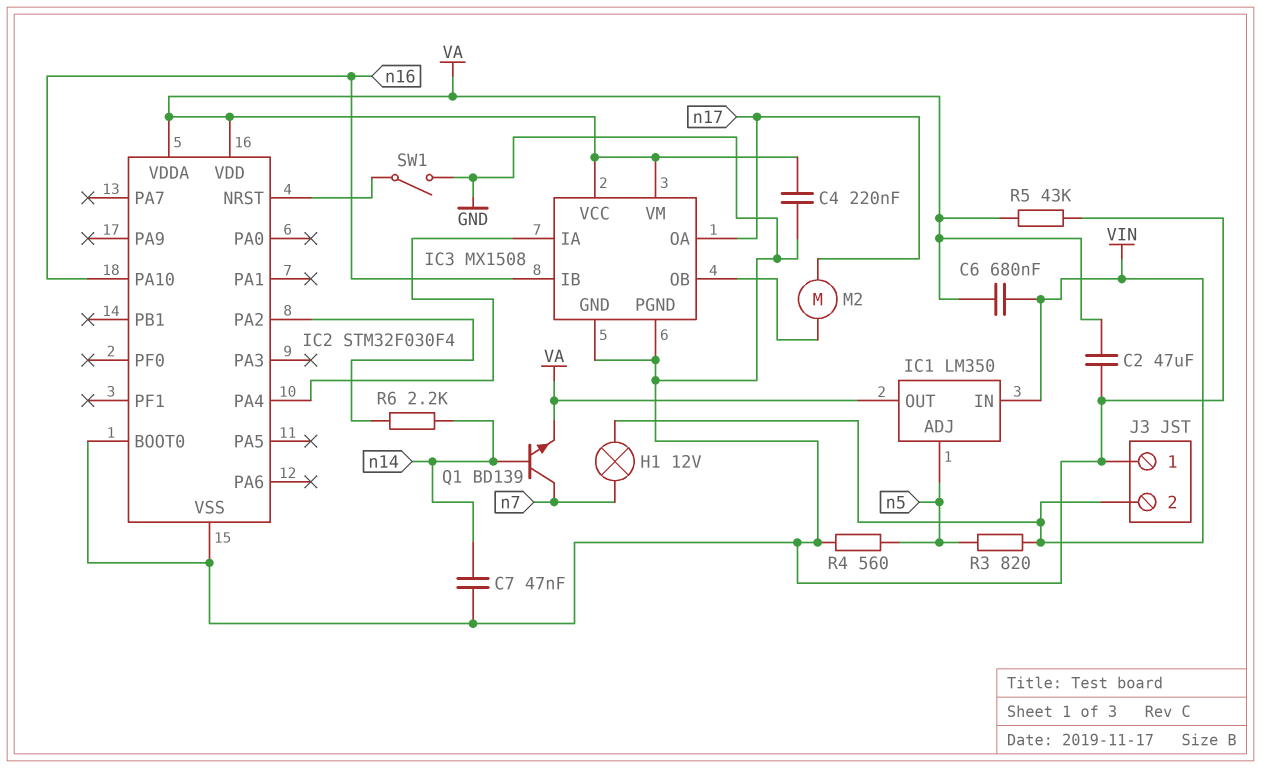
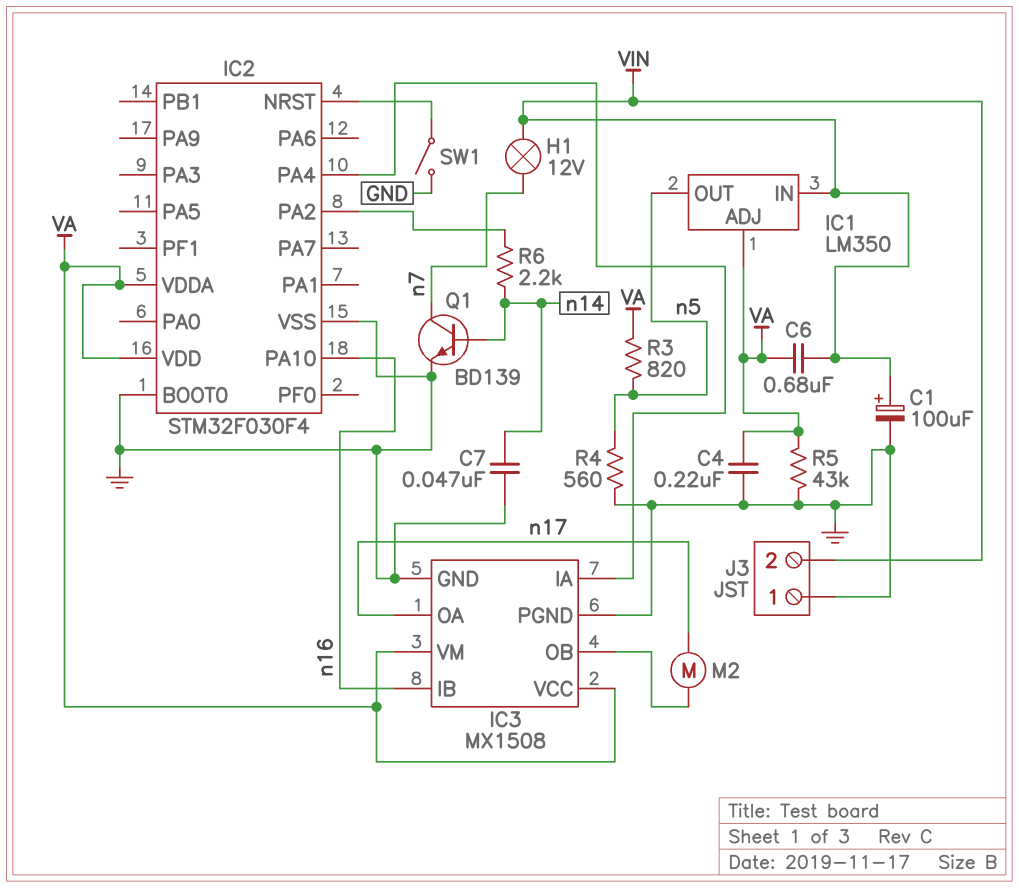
C1: none -> 100uF (plus VIN, minus GND)
C2: 47uF (GND, VA) -> none
IC1 pin ADJ: n5 -> VA
IC1 pin OUT: VA -> n5
Q1: NPN BD139 (B n14, C n7, E VA) -> NPN BD139 (B n14, C n7, E GND)
R3: 820 (VIN, n5) -> 820 (VA, n5)

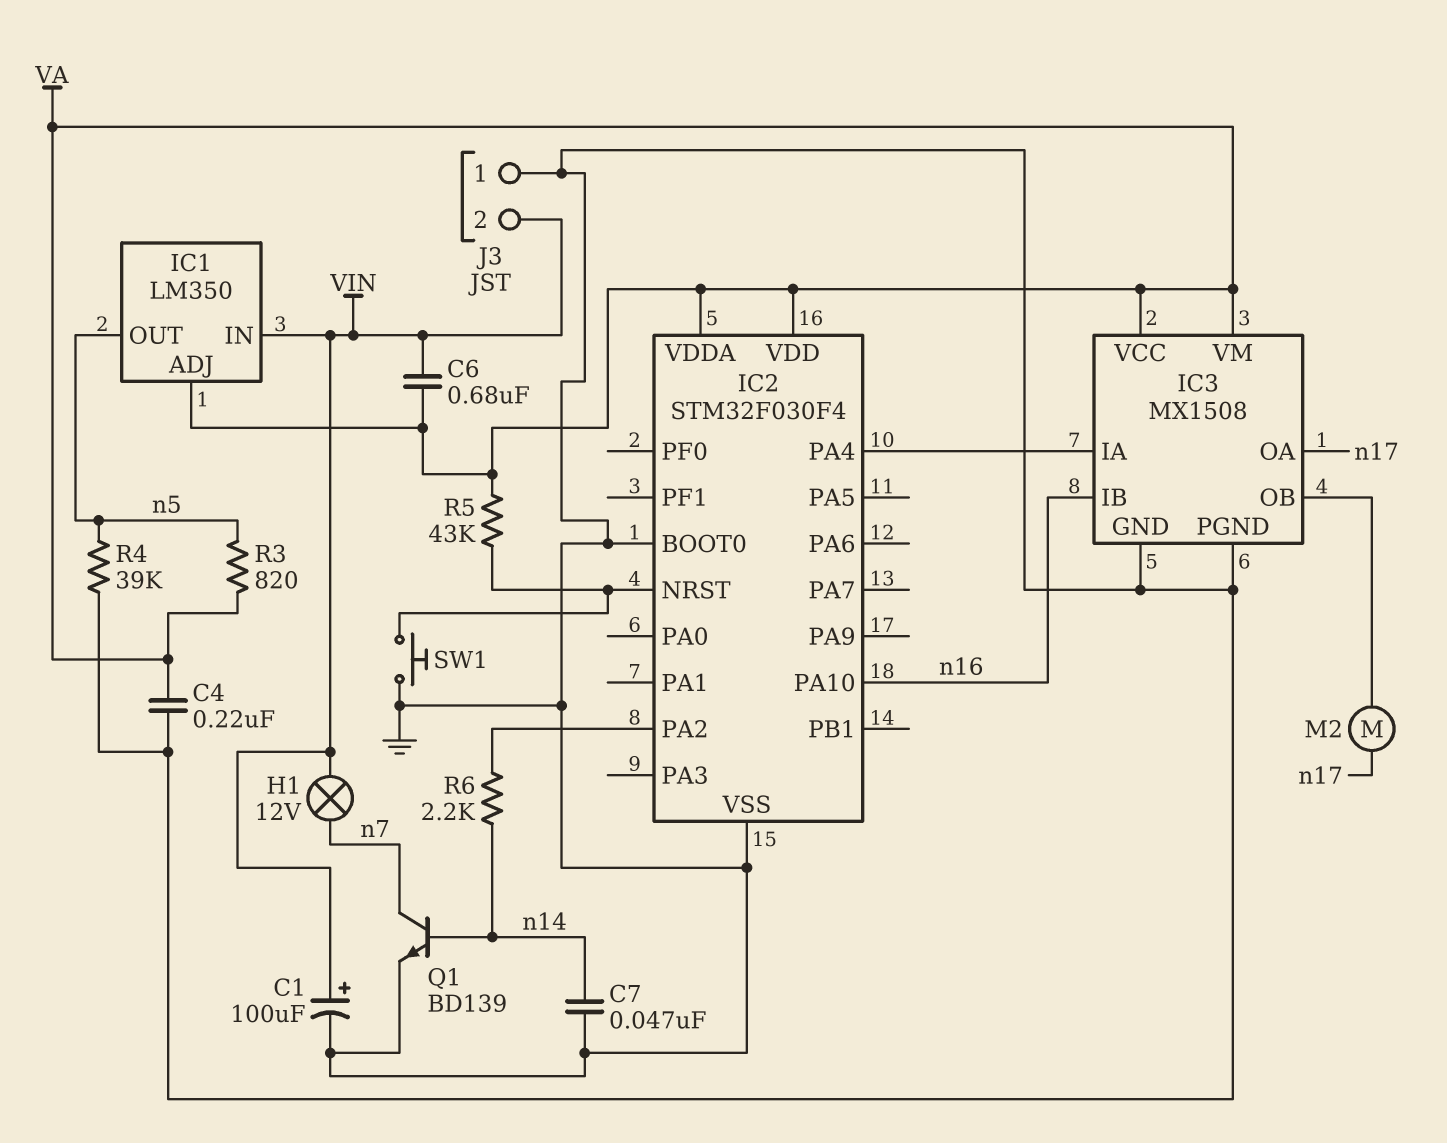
R4: 560 (GND, n5) -> 39k (GND, n5)
R5: 43k (GND, VA) -> 43k (IC2/NRST, VA)
SW1: switch (GND, IC2/NRST) -> button (GND, IC2/NRST)

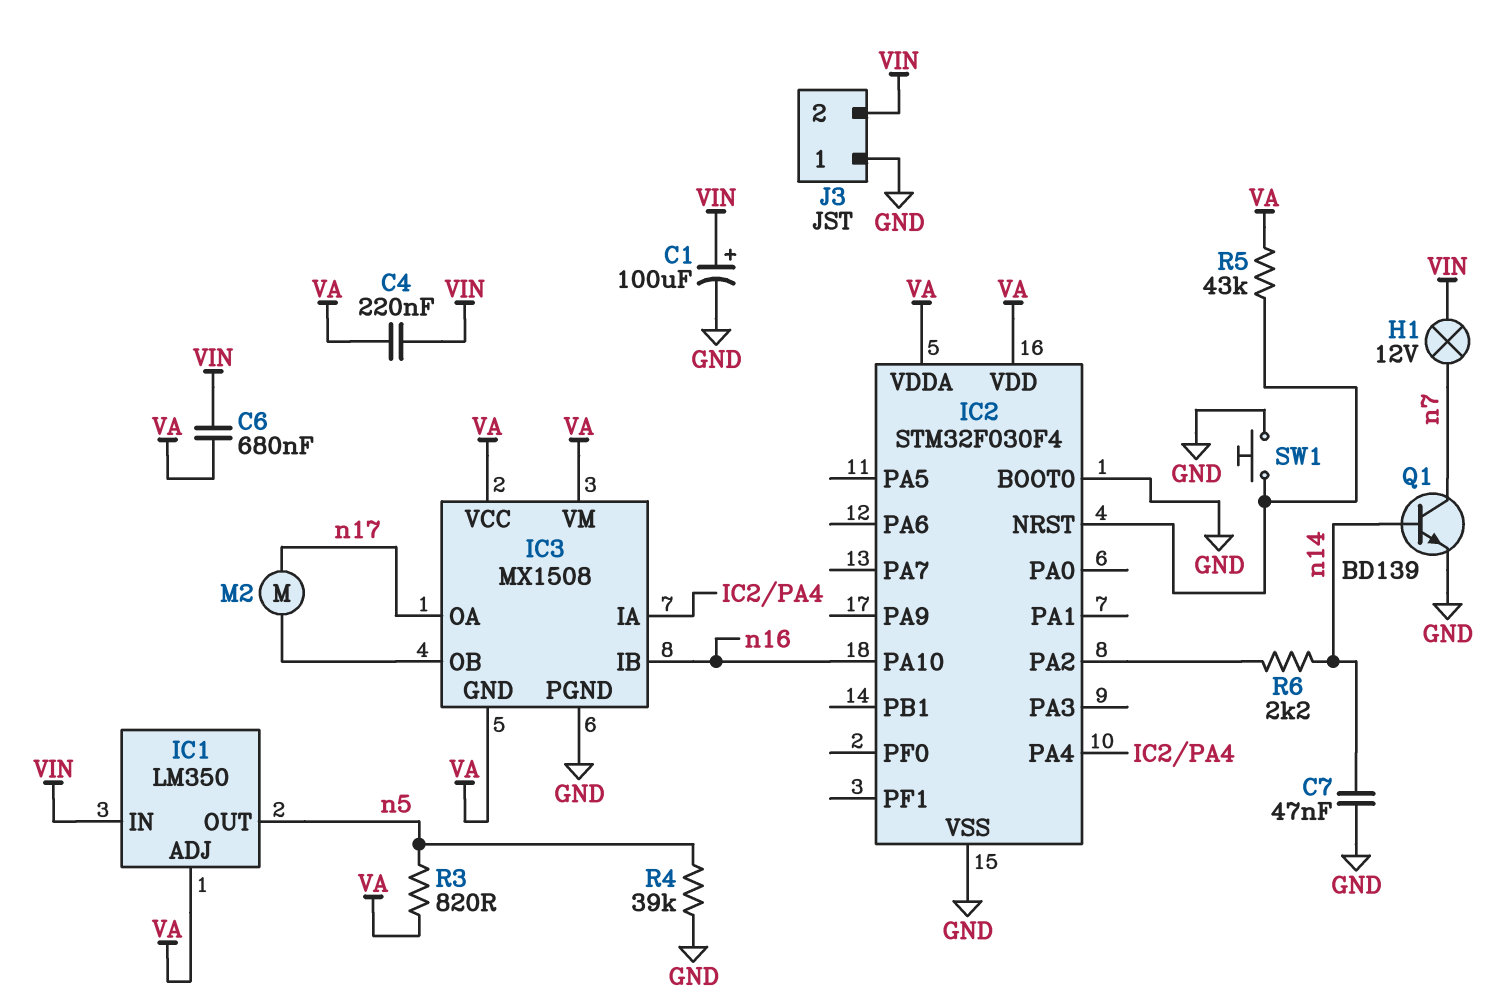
C4: 220nF (GND, VA) -> 220nF (VA, VIN)
IC3 pin GND: GND -> VA

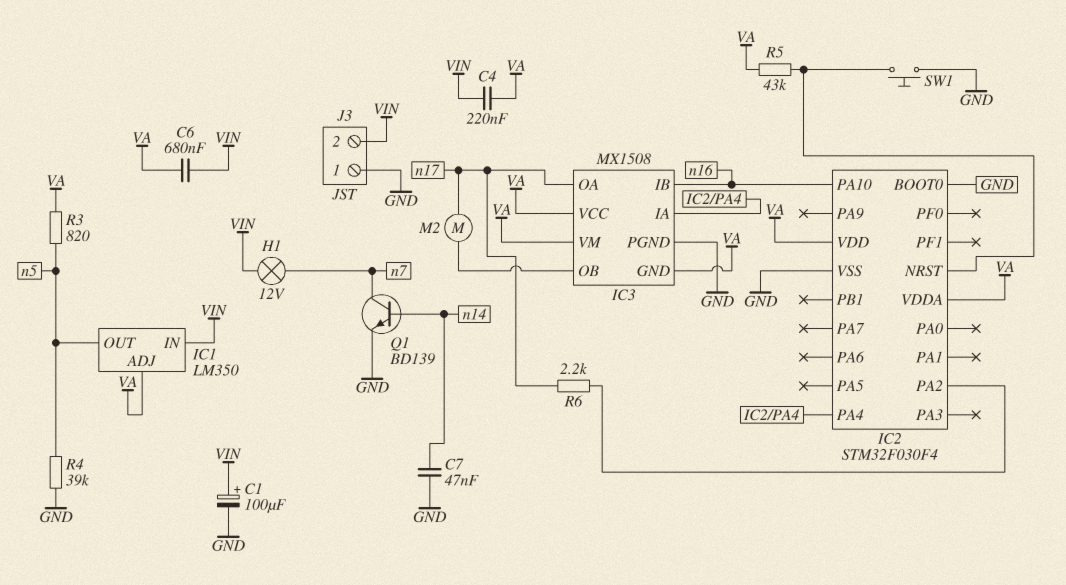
R6: 2.2k (IC2/PA2, n14) -> 2.2k (IC2/PA2, n17)

